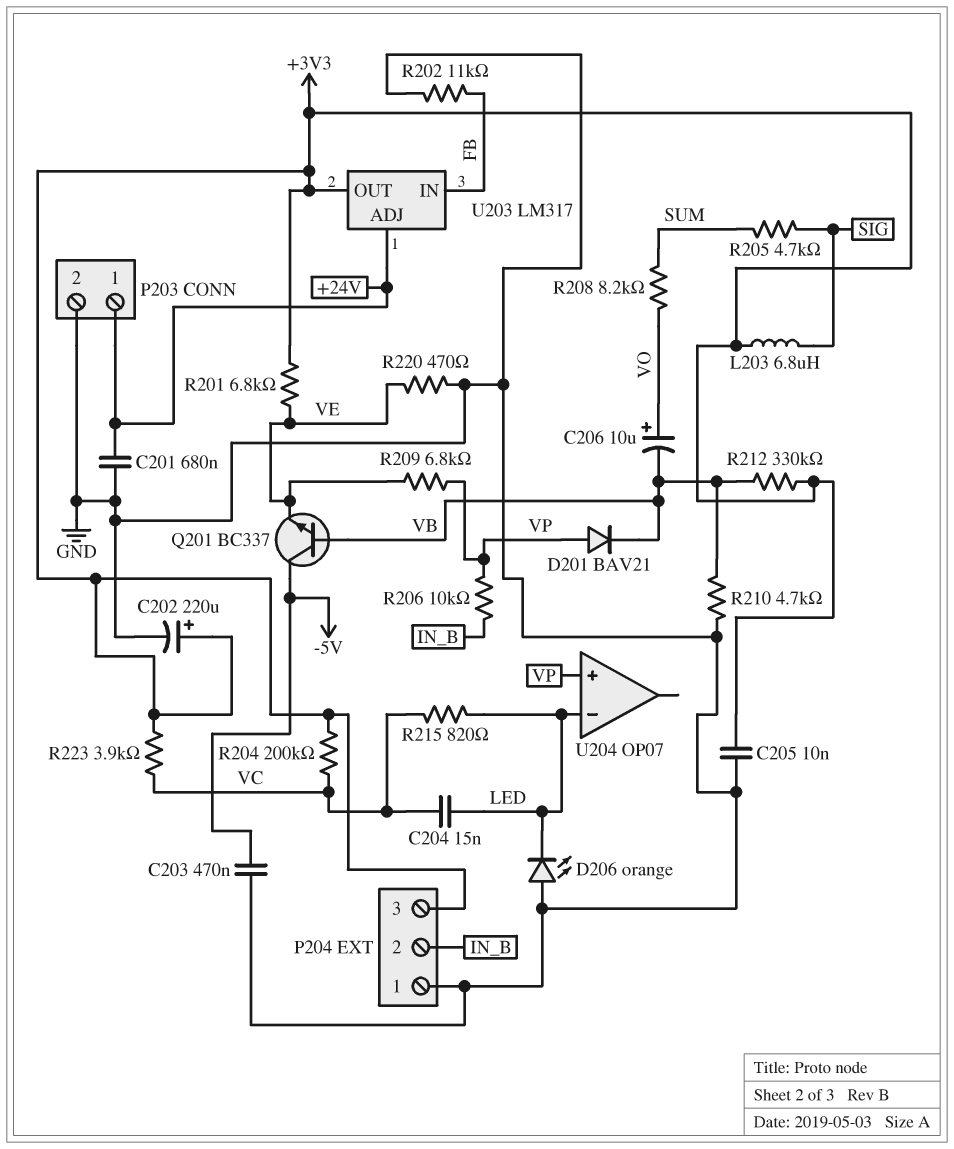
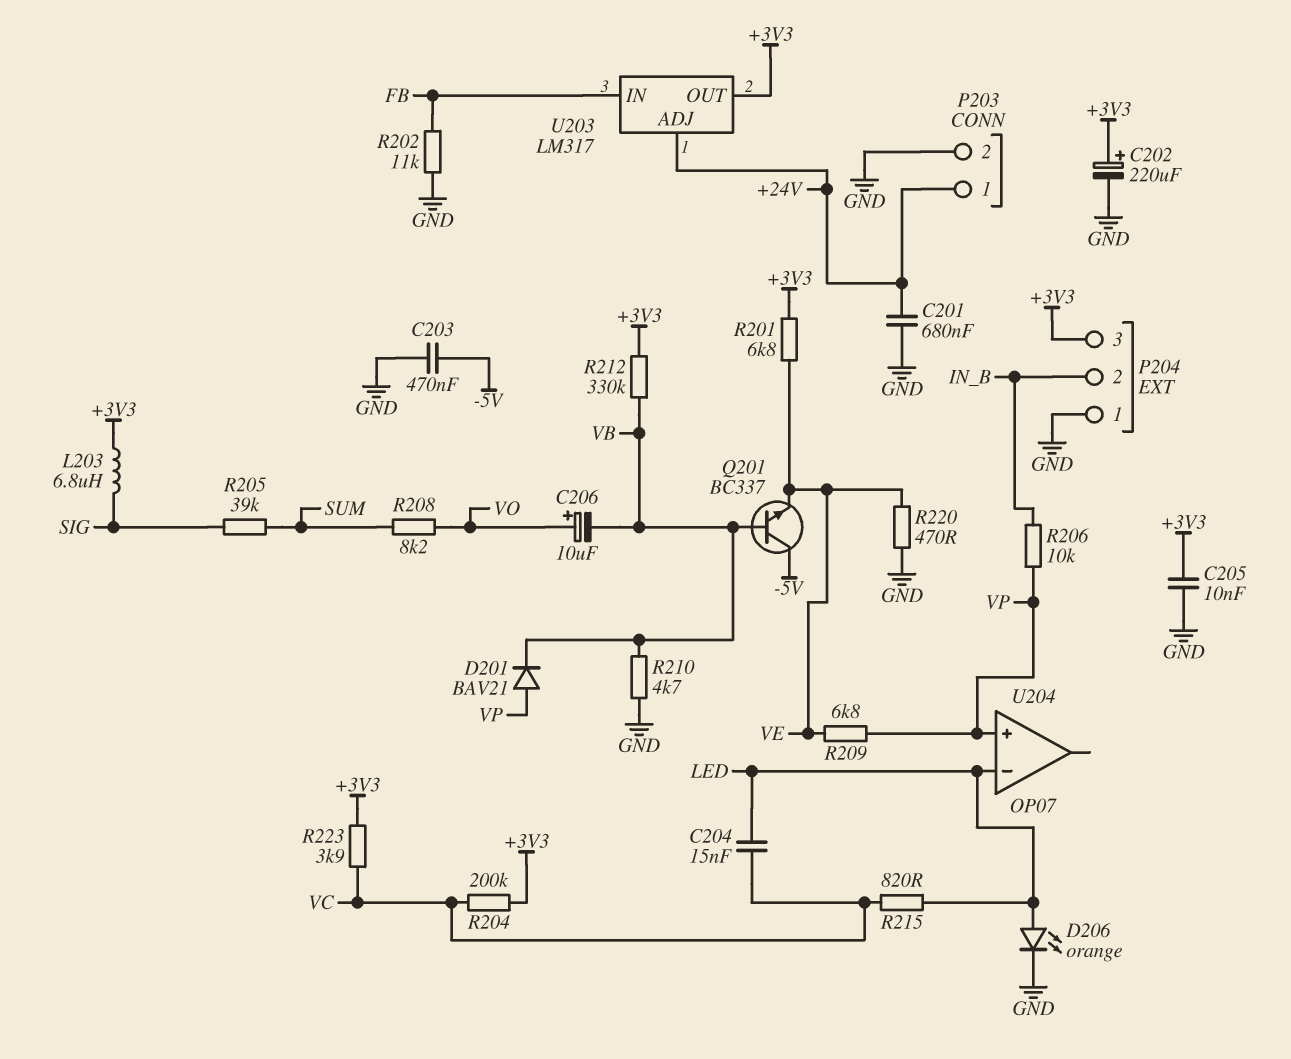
D206: LED orange (A GND, K LED) -> LED orange (A LED, K GND)
R205: 4.7k (SIG, SUM) -> 39k (SIG, SUM)

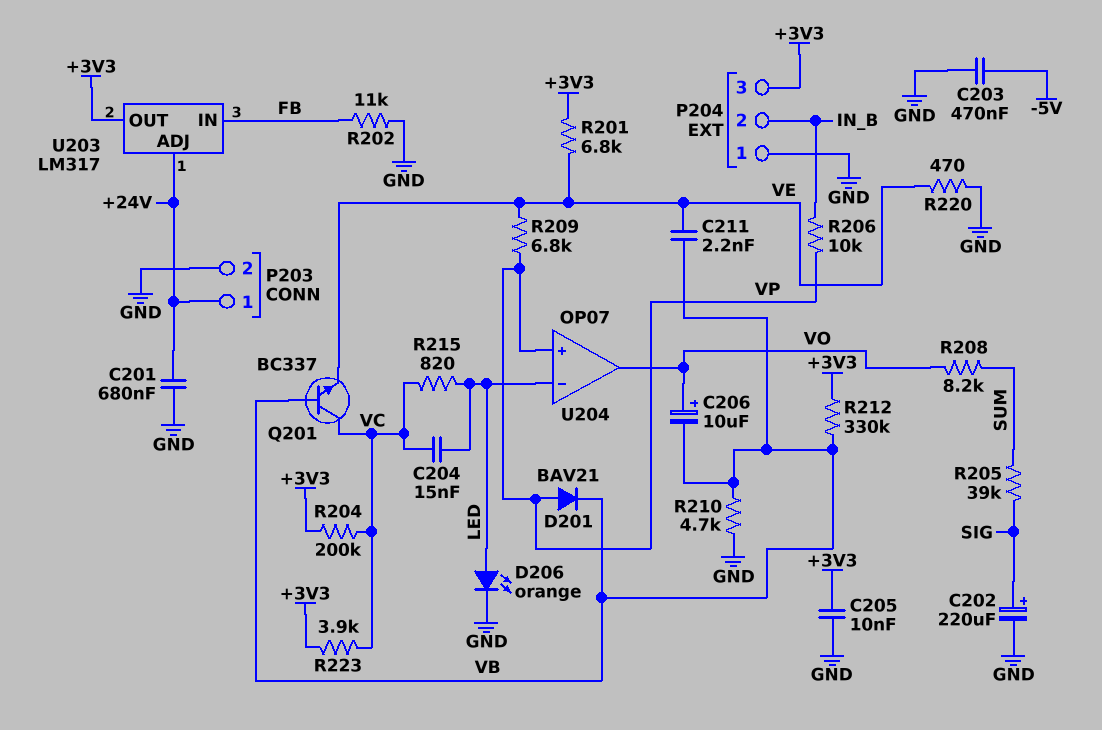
C202: 220uF (plus +3V3, minus GND) -> 220uF (plus SIG, minus GND)
C211: none -> 2.2nF (VB, VE)
L203: 6.8uH (+3V3, SIG) -> none
Q201: NPN BC337 (B VB, C -5V, E VE) -> NPN BC337 (B VB, C VC, E VE)
U204 pin out: none -> VO

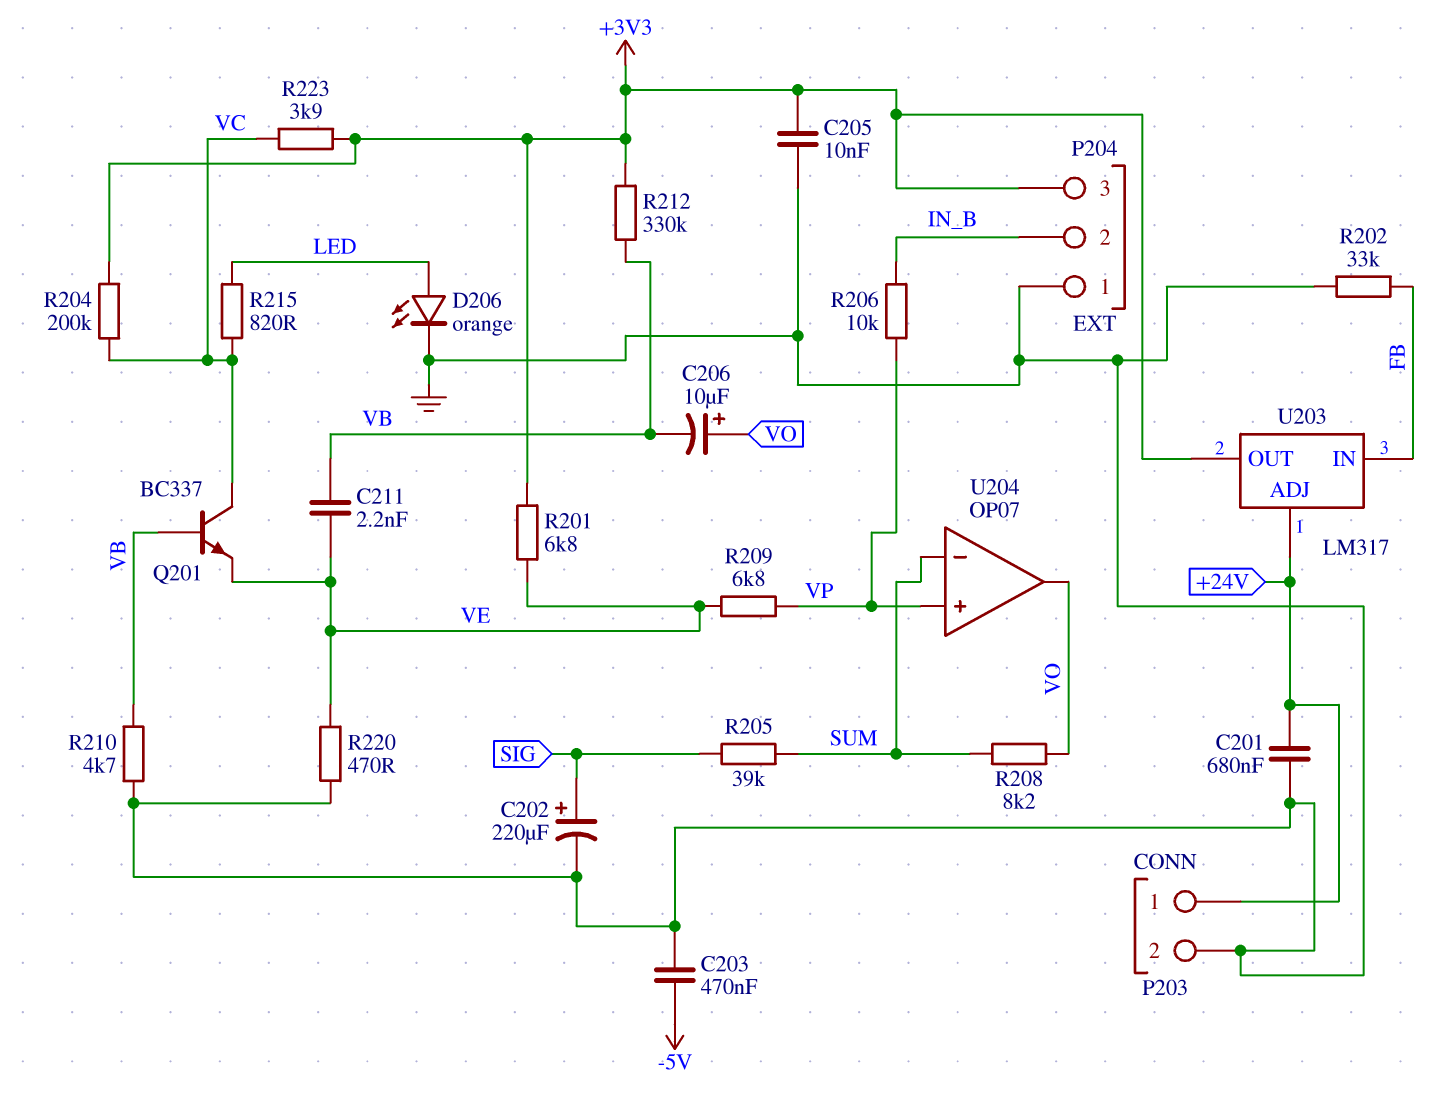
C204: 15nF (LED, VC) -> none
D201: diode BAV21 (A VP, K VB) -> none
R202: 11k (FB, GND) -> 33k (FB, GND)
U204 pin in-: LED -> SUM

